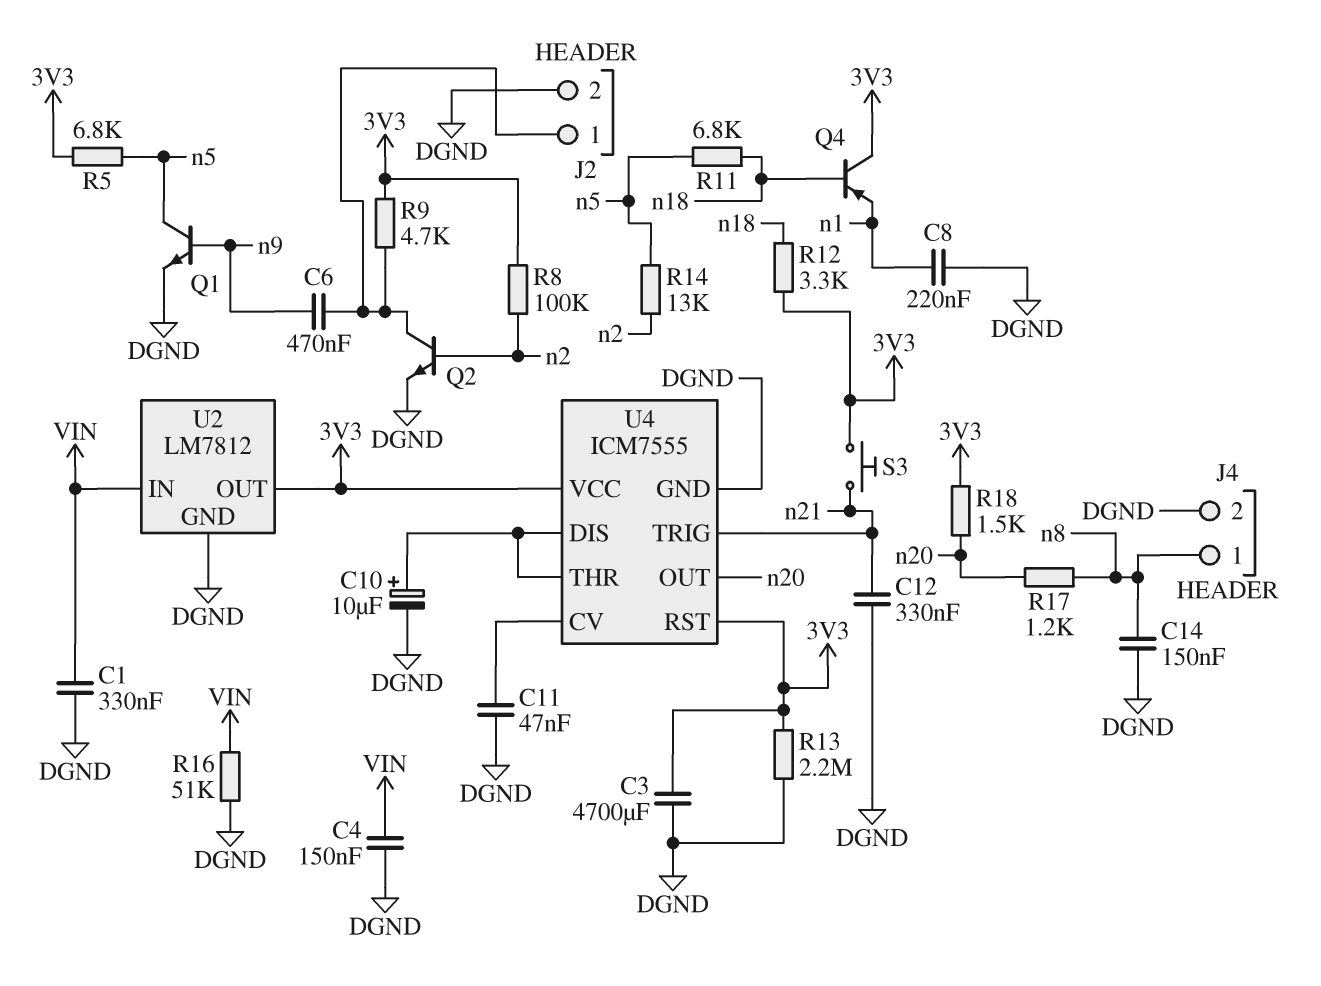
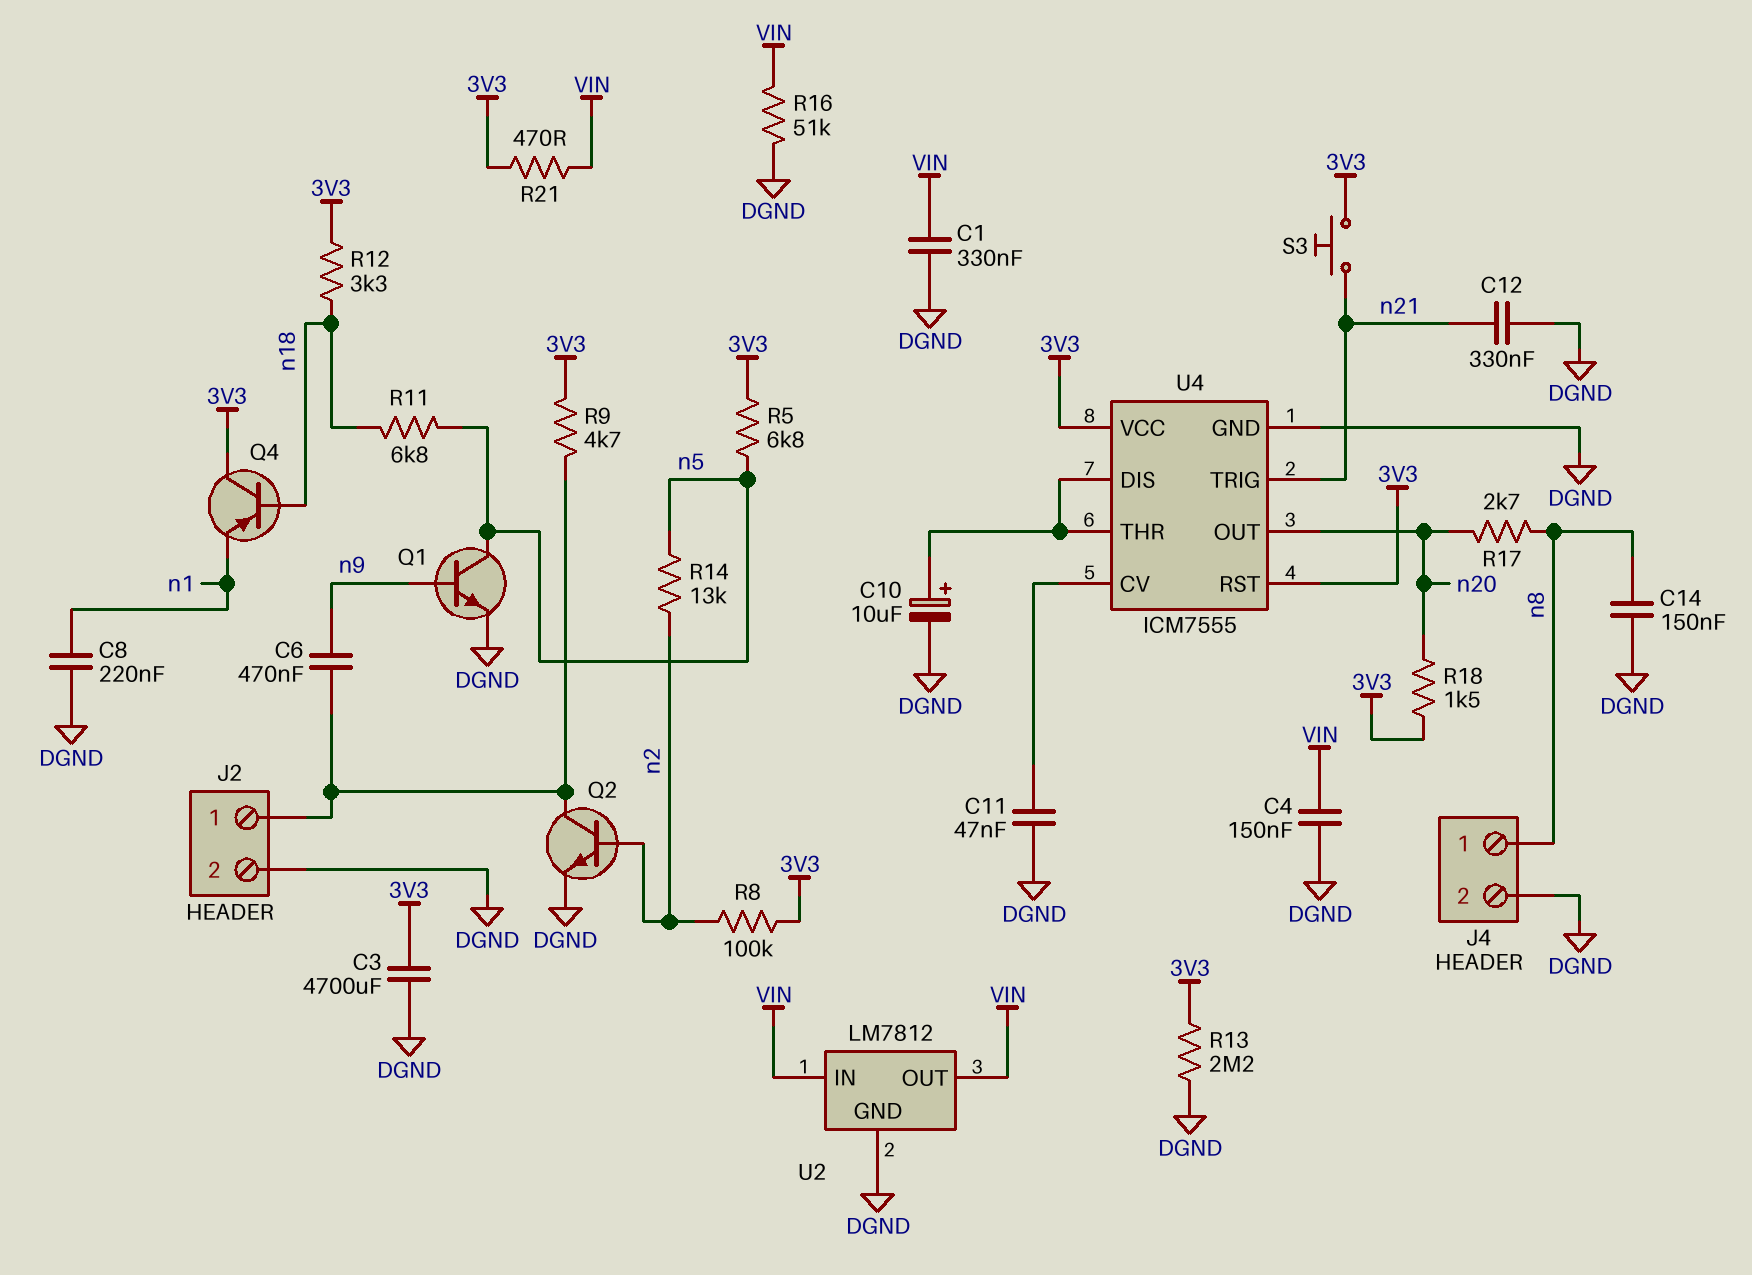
R17: 1.2k (n8, n20) -> 2.7k (n8, n20)
R21: none -> 470 (3V3, VIN)
U2 pin OUT: 3V3 -> VIN

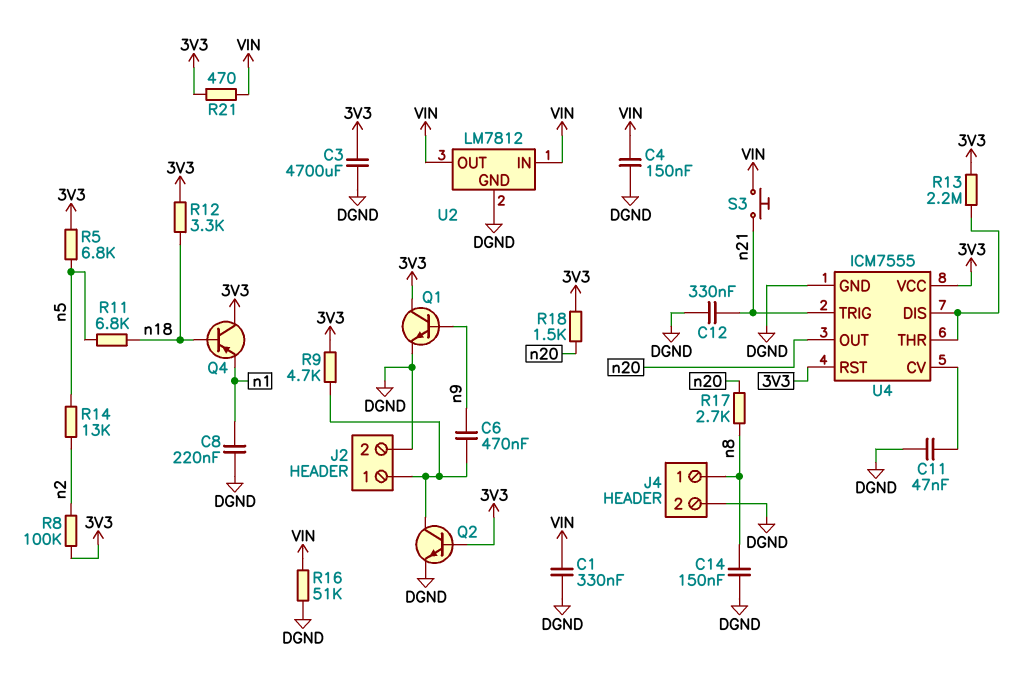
C10: 10uF (plus U4/DIS, minus DGND) -> none
Q1: NPN (B n9, C n5, E DGND) -> NPN (B n9, C 3V3, E DGND)
Q2: NPN (B n2, C J2/1, E DGND) -> NPN (B 3V3, C J2/1, E DGND)
R13: 2.2M (3V3, DGND) -> 2.2M (3V3, U4/DIS)
S3: button (3V3, n21) -> button (VIN, n21)

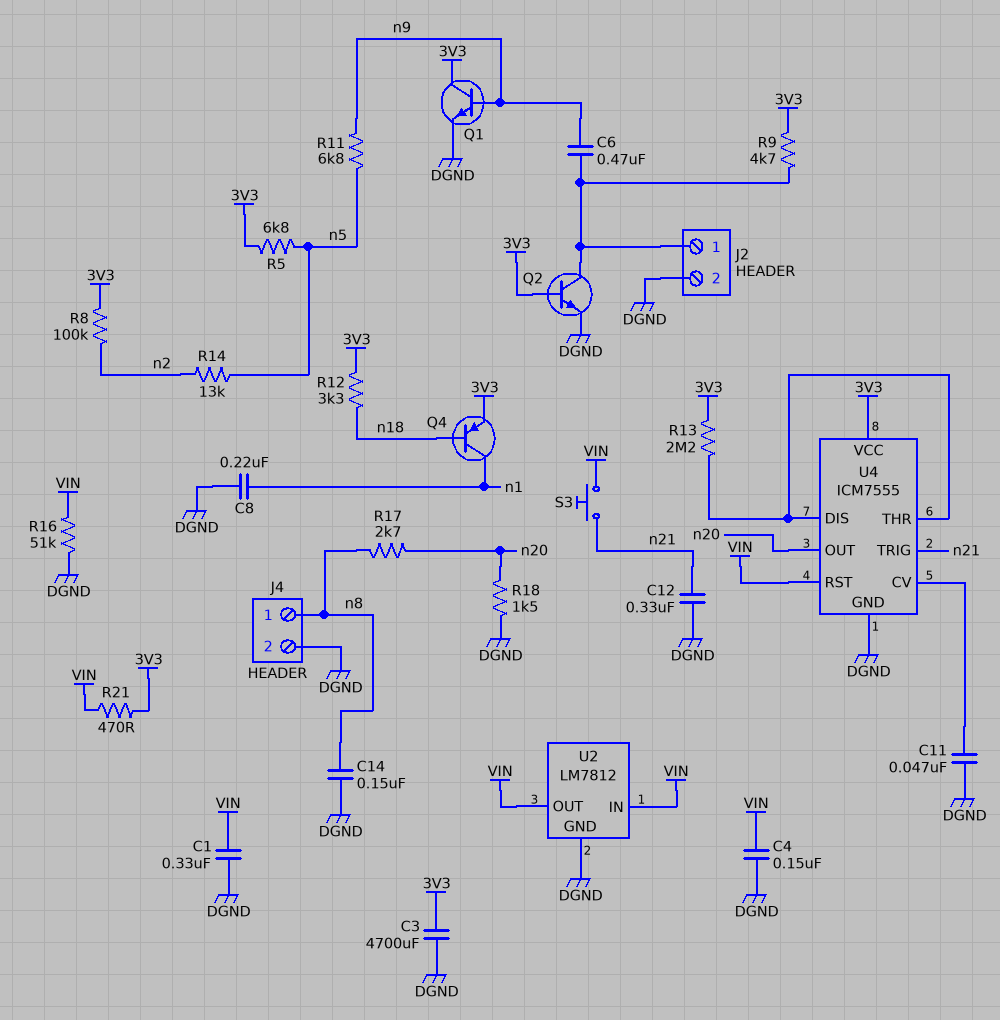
Q4: PNP (B n18, C 3V3, E n1) -> PNP (B n18, C n1, E 3V3)
R11: 6.8k (n5, n18) -> 6.8k (n5, n9)
R18: 1.5k (3V3, n20) -> 1.5k (DGND, n20)
U4 pin RST: 3V3 -> VIN

